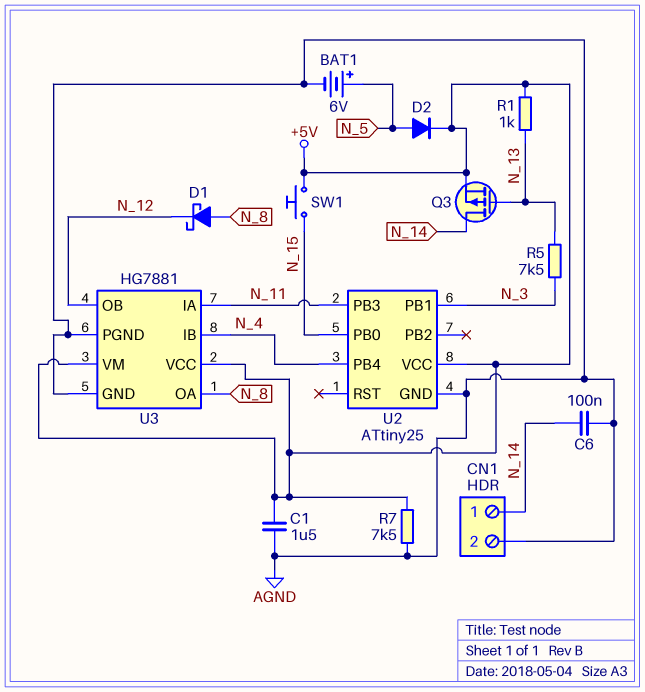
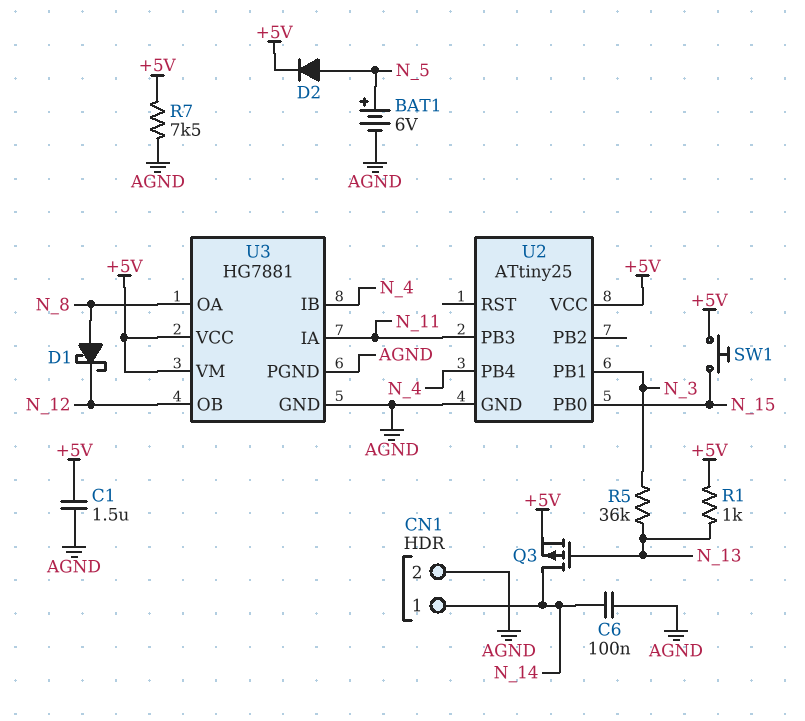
R5: 7.5k (N_3, N_13) -> 36k (N_3, N_13)

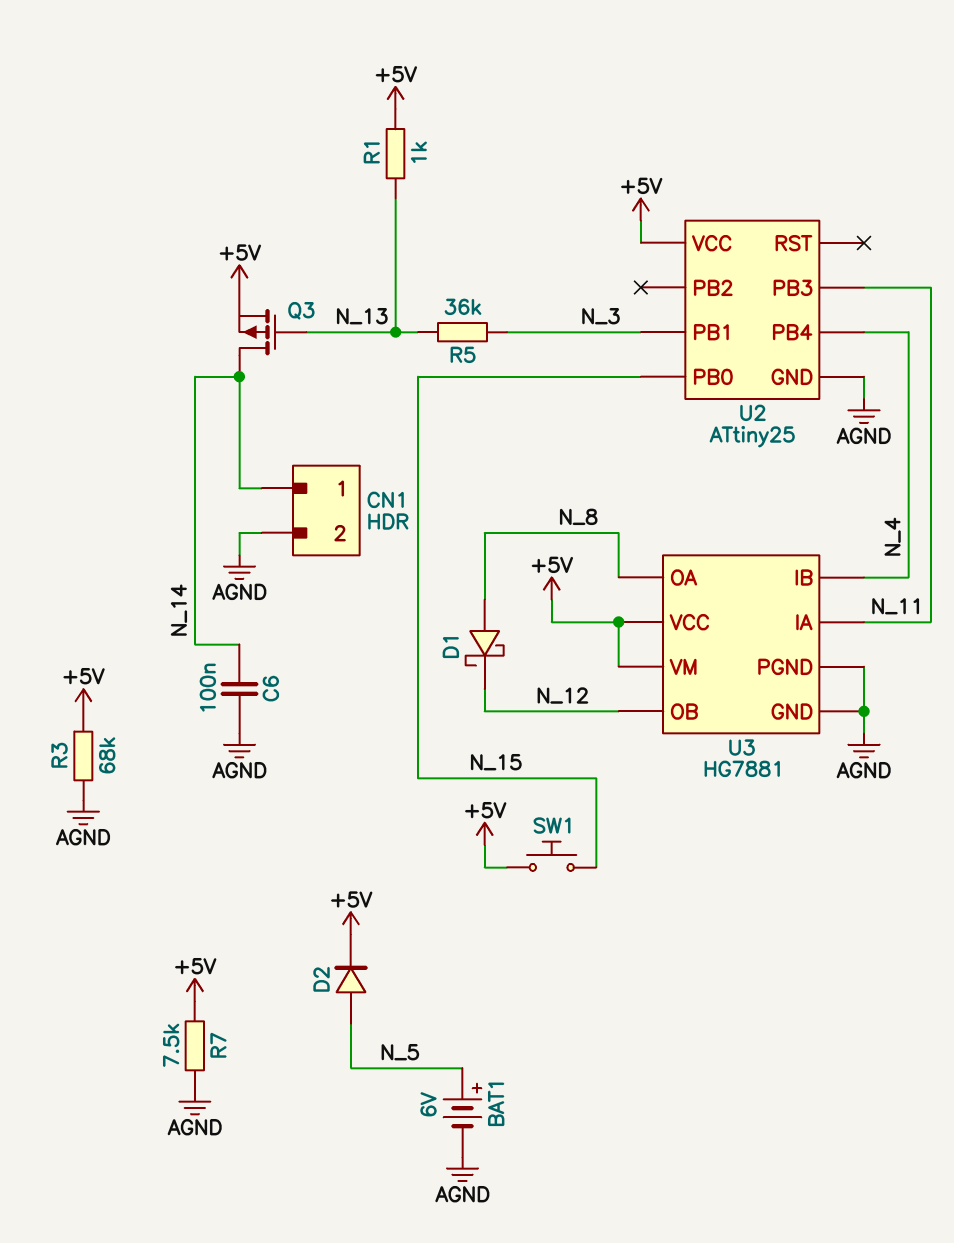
C1: 1.5uF (+5V, AGND) -> none
R3: none -> 68k (+5V, AGND)

